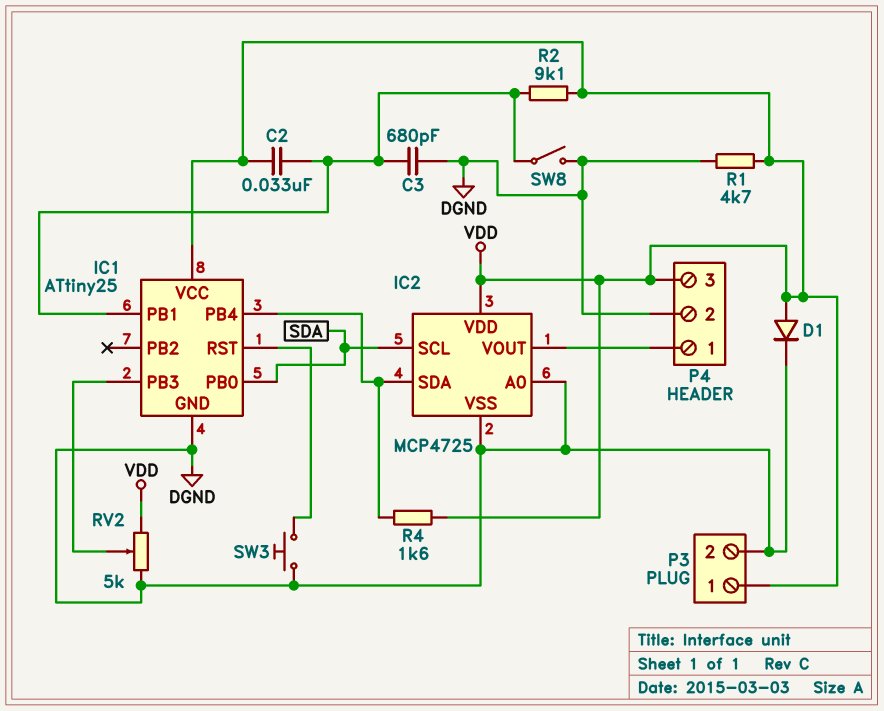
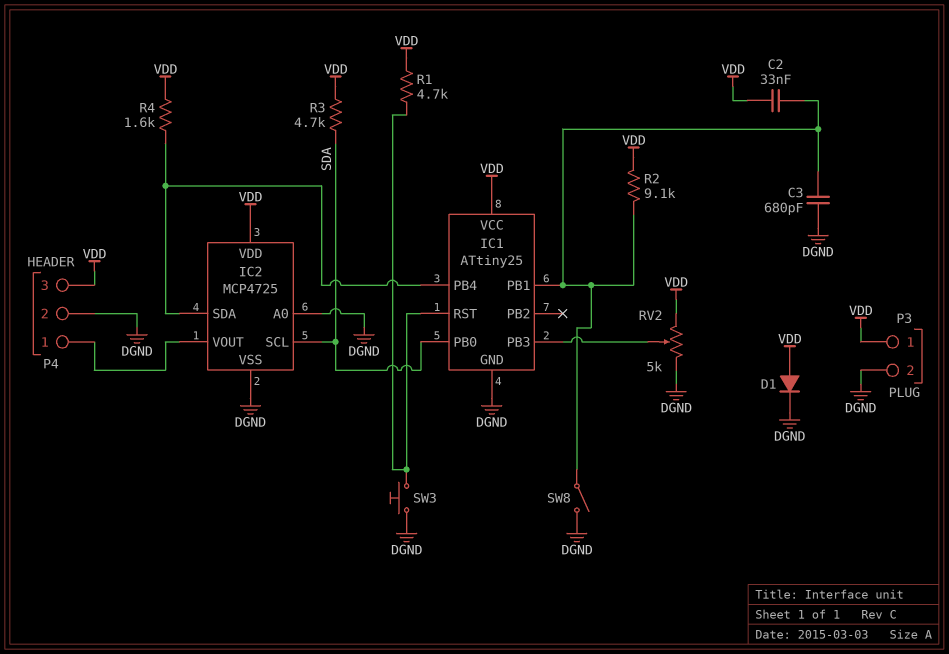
R1: 4.7k (DGND, VDD) -> 4.7k (IC1/RST, VDD)
R3: none -> 4.7k (SDA, VDD)

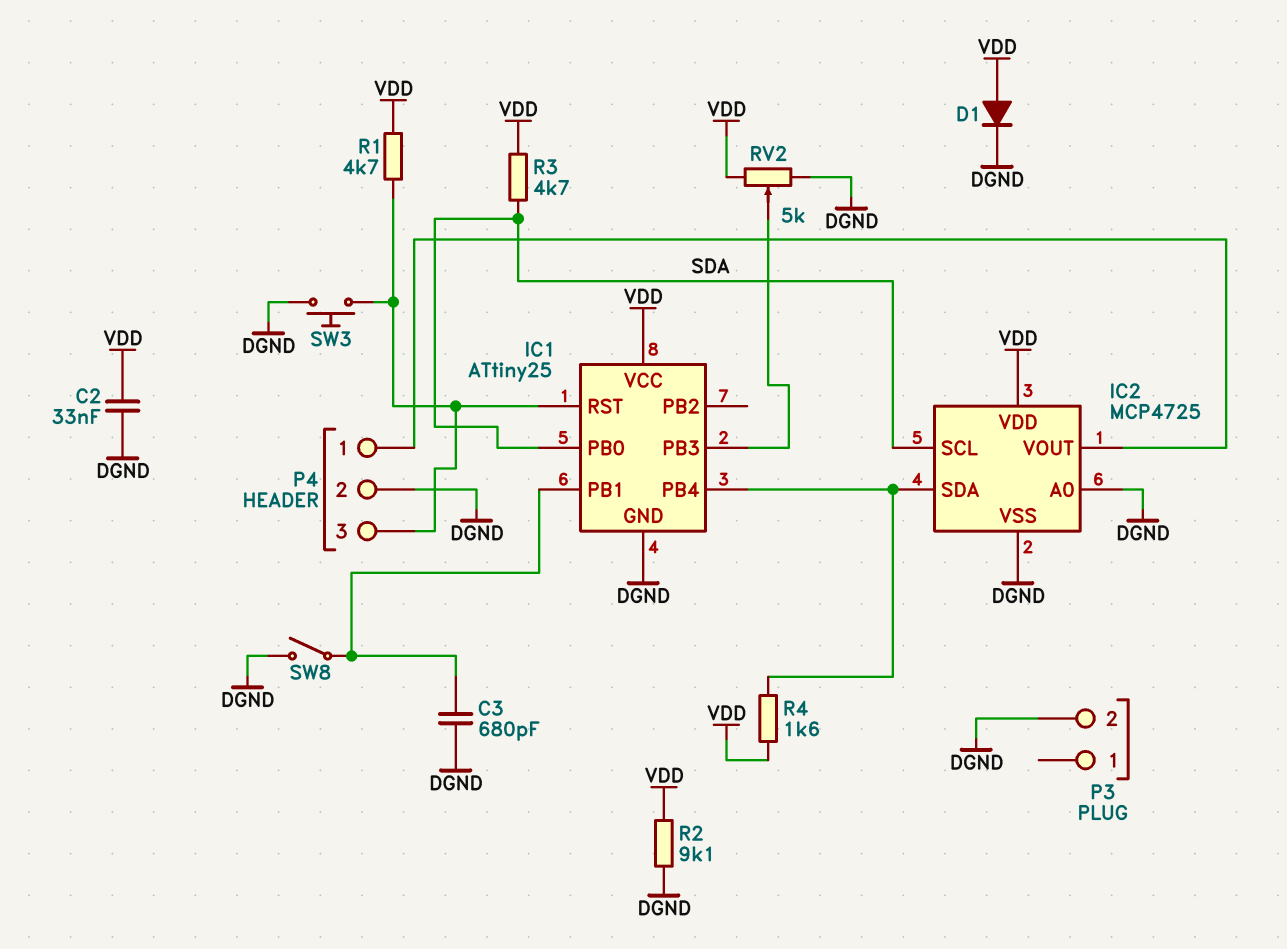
C2: 33nF (IC1/PB1, VDD) -> 33nF (DGND, VDD)
P3 pin 1: VDD -> none
P4 pin 3: VDD -> IC1/RST
R2: 9.1k (IC1/PB1, VDD) -> 9.1k (DGND, VDD)

